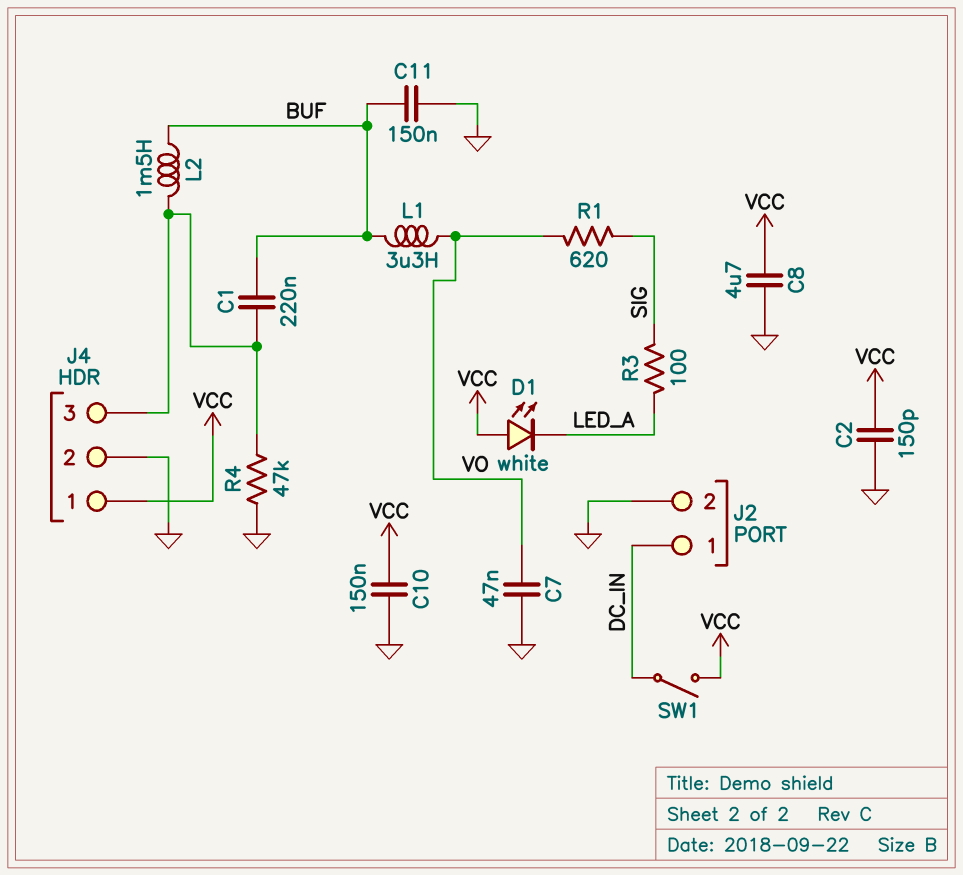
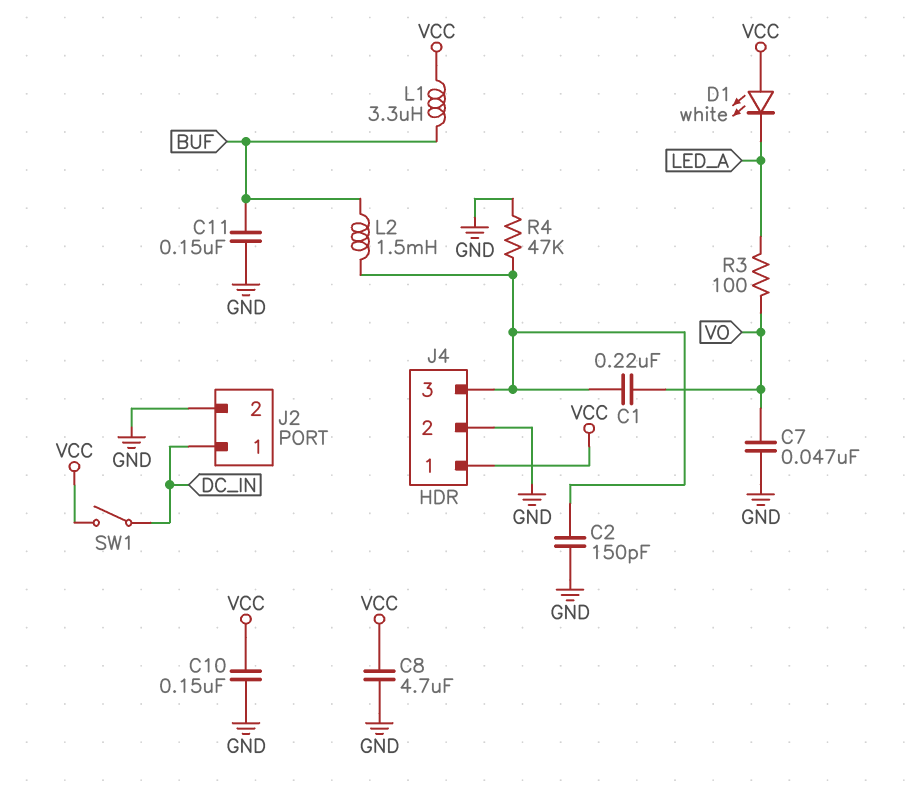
C1: 220nF (BUF, J4/3) -> 220nF (J4/3, VO)
C2: 150pF (GND, VCC) -> 150pF (GND, J4/3)
L1: 3.3uH (BUF, VO) -> 3.3uH (BUF, VCC)
R1: 620 (SIG, VO) -> none
R3: 100 (LED_A, SIG) -> 100 (LED_A, VO)

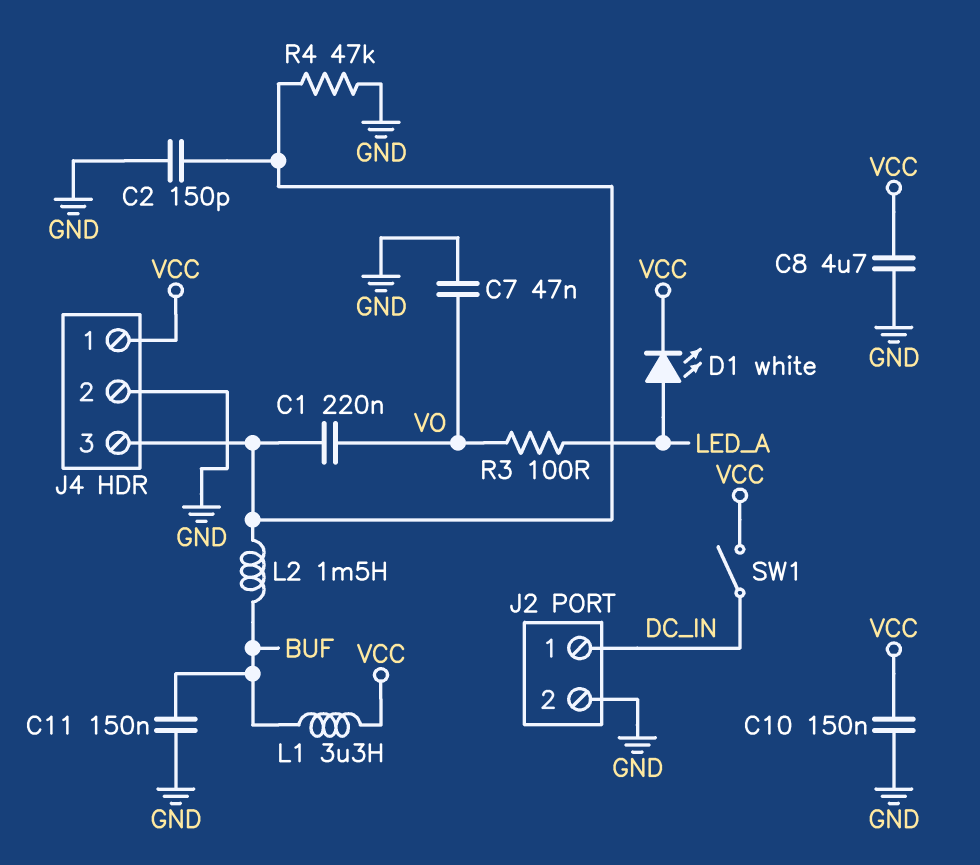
D1: LED white (A VCC, K LED_A) -> LED white (A LED_A, K VCC)

